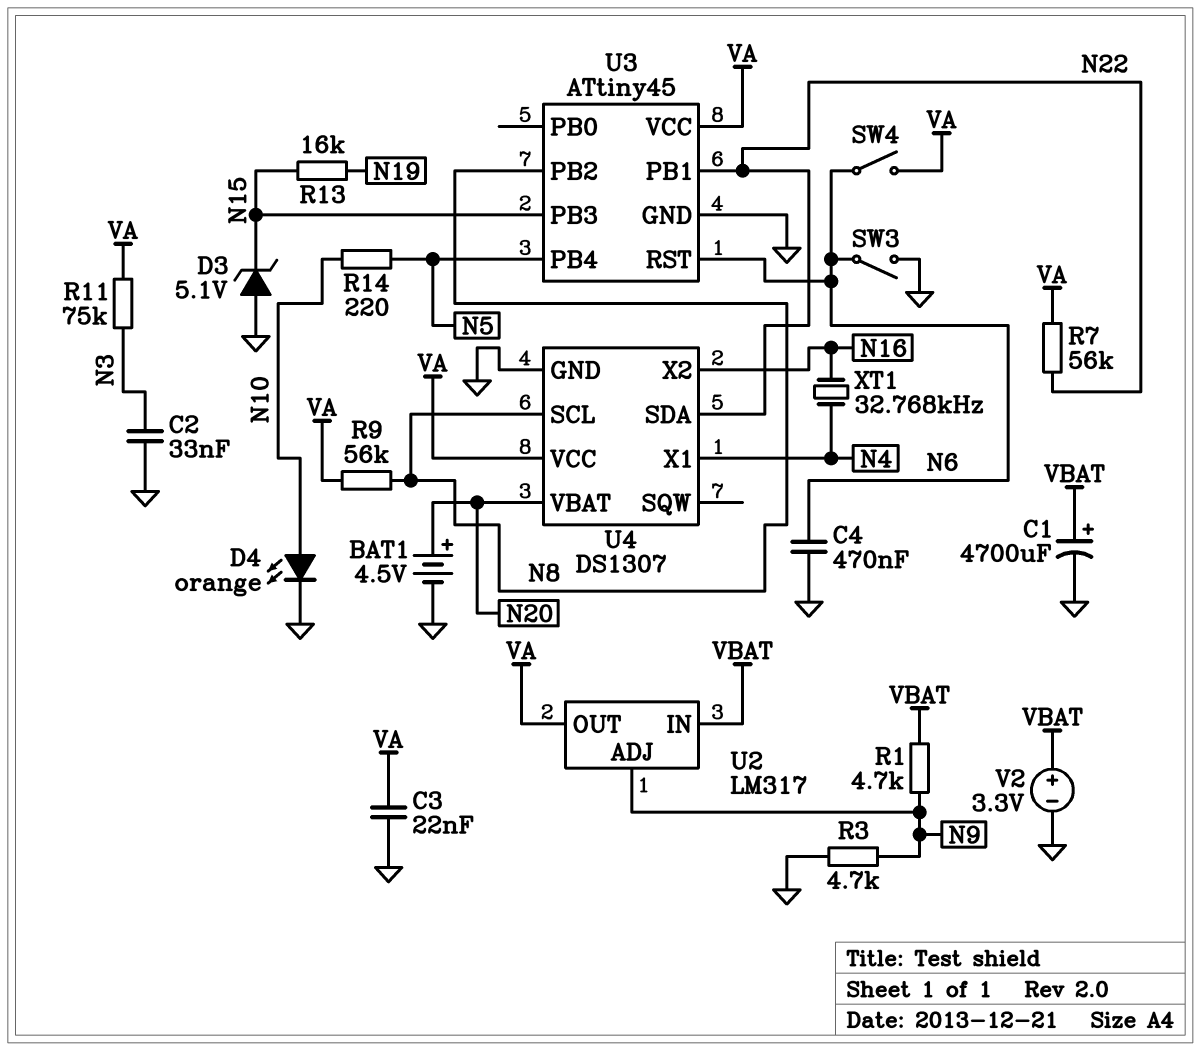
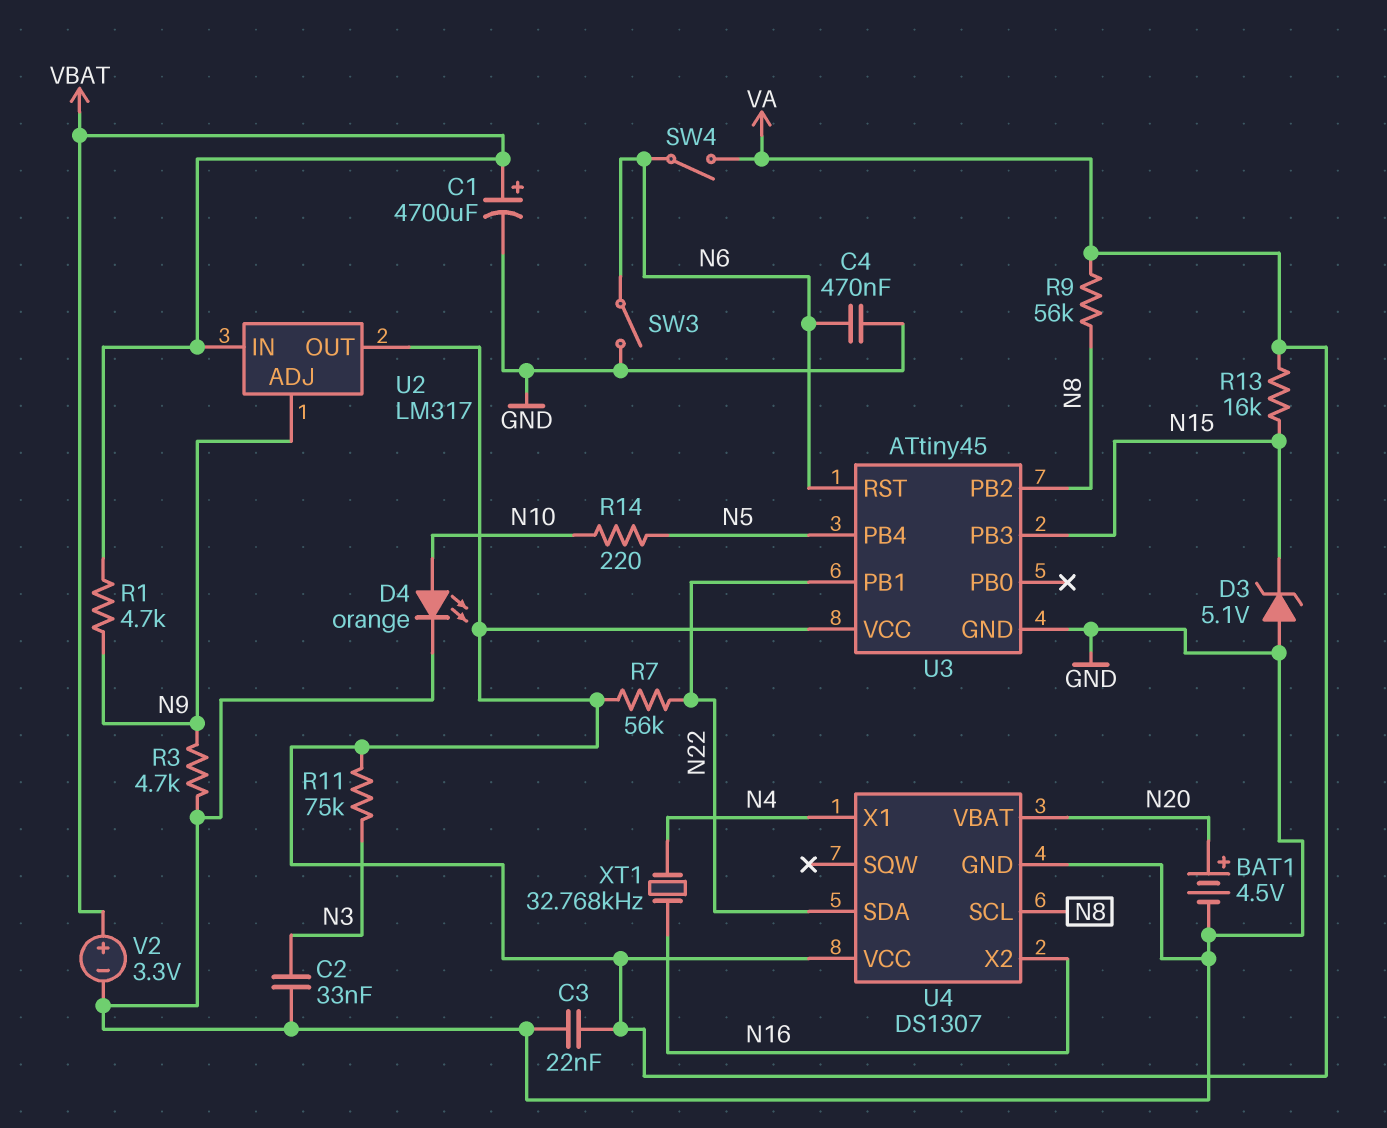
R13: 16k (N15, N19) -> 16k (N15, VA)

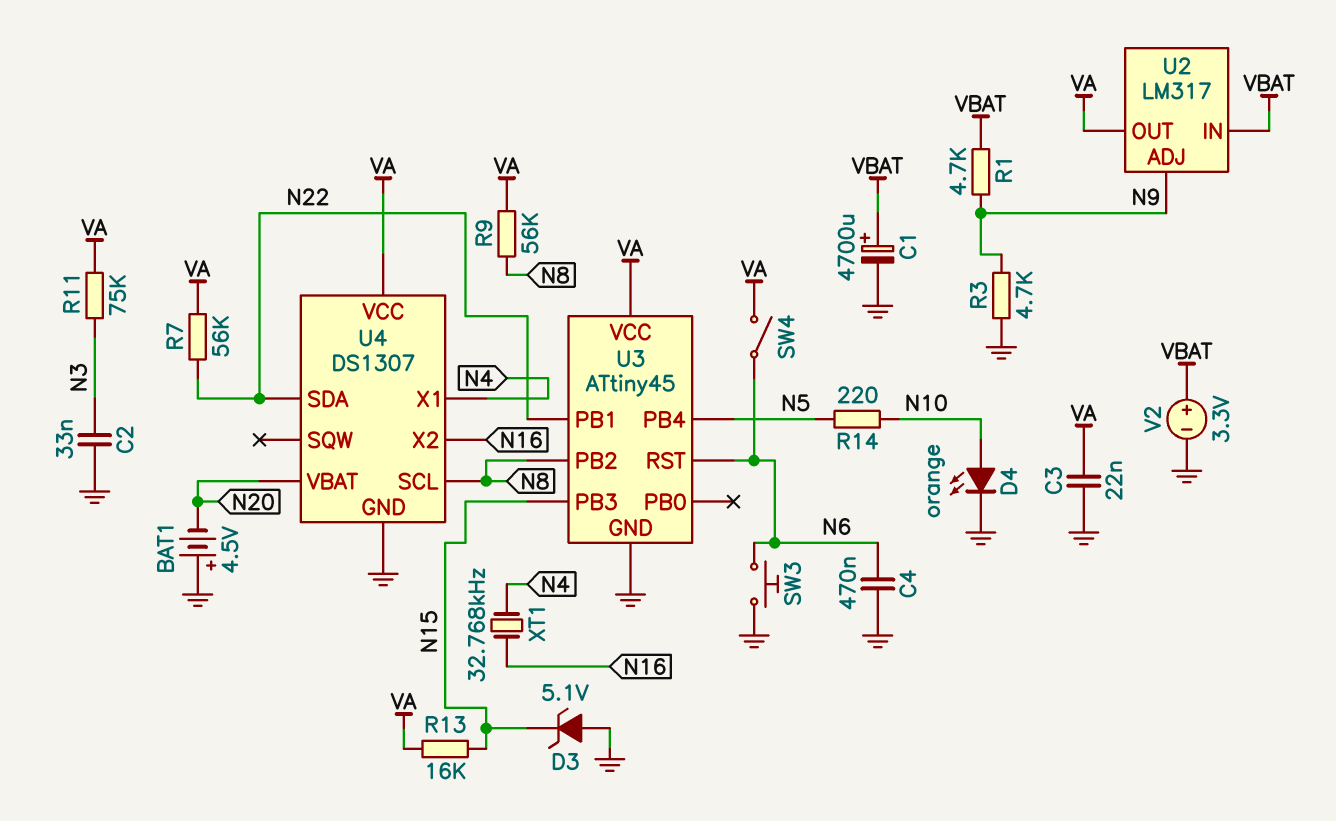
BAT1: 4.5V (plus N20, minus GND) -> 4.5V (plus GND, minus N20)
SW3: switch (GND, N6) -> button (GND, N6)

